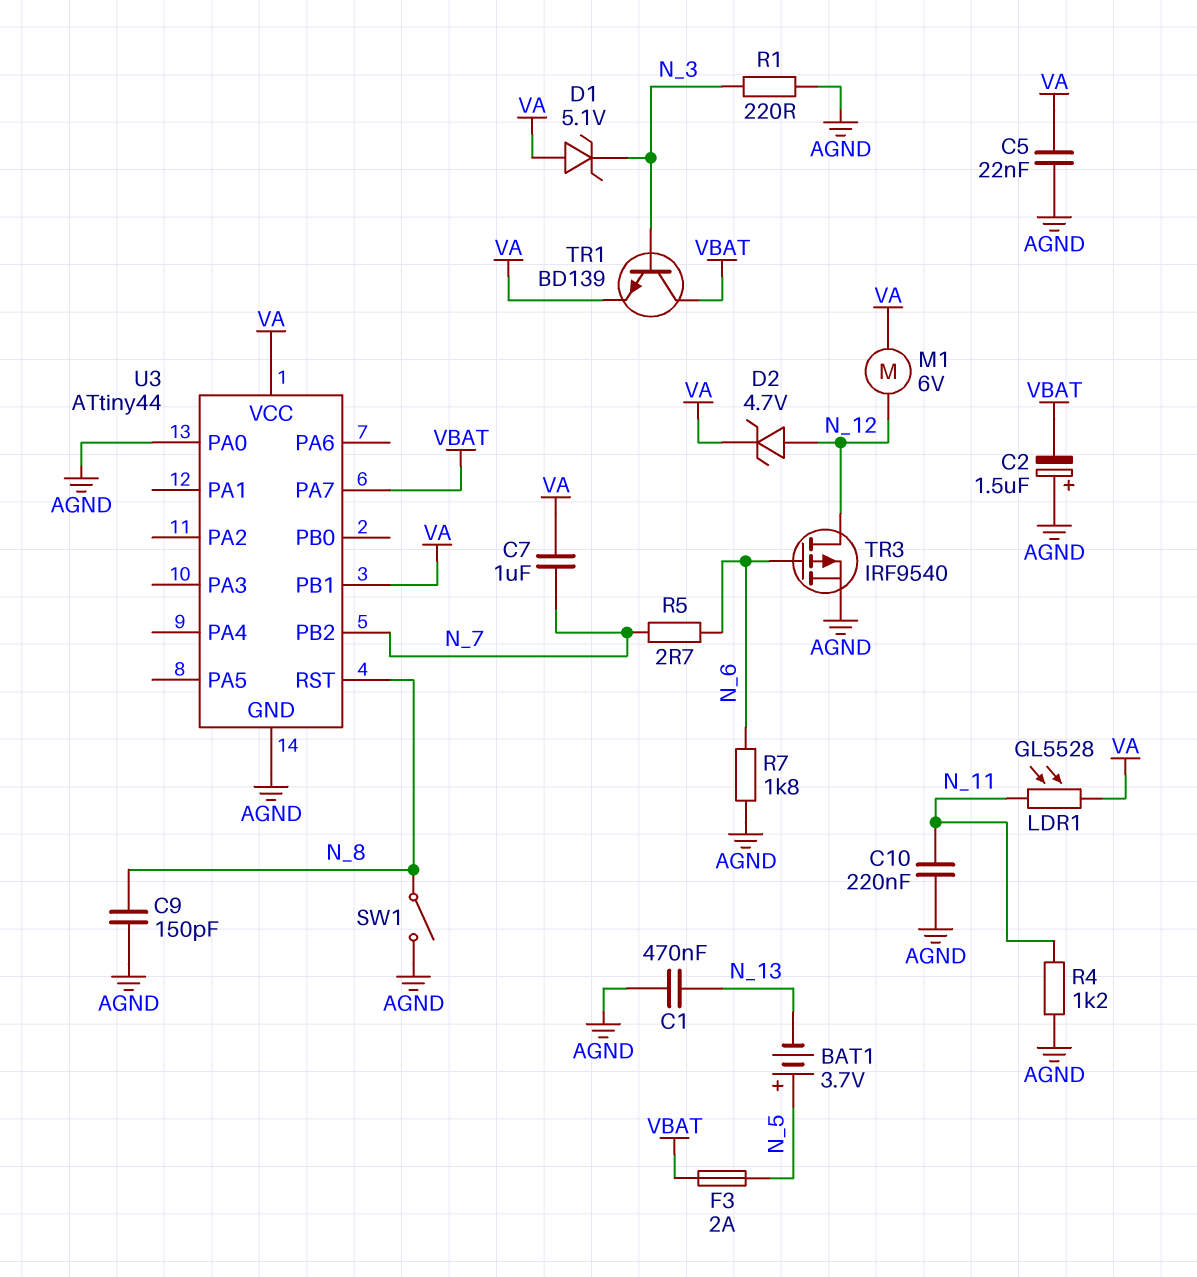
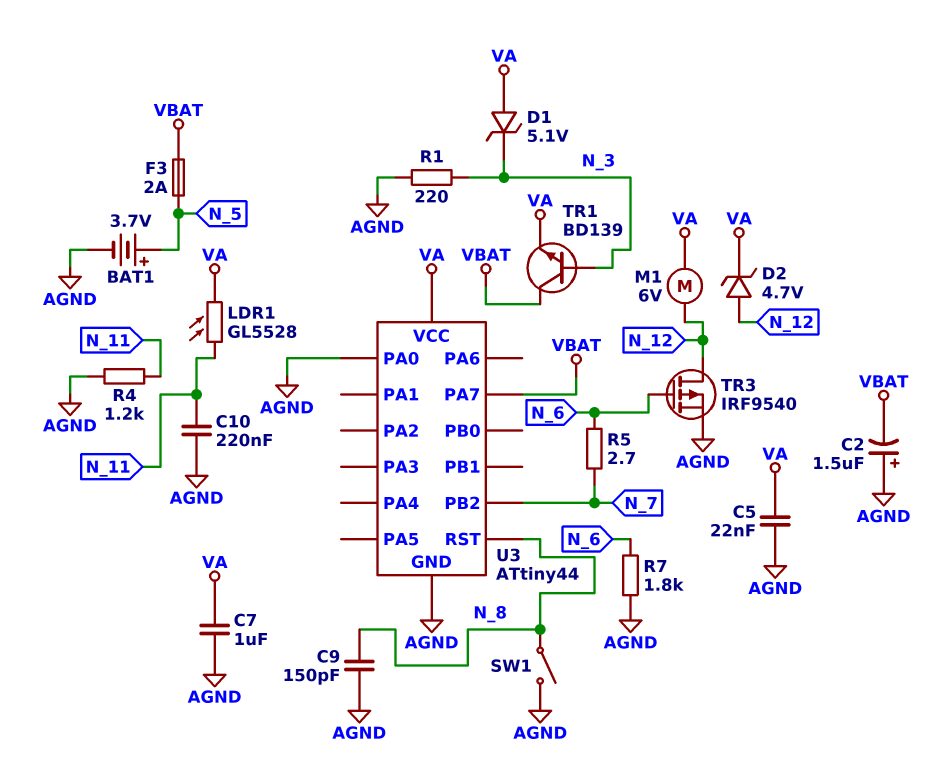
BAT1: 3.7V (plus N_5, minus N_13) -> 3.7V (plus N_5, minus AGND)
C1: 470nF (AGND, N_13) -> none
C7: 1uF (N_7, VA) -> 1uF (AGND, VA)
U3 pin PB1: VA -> none

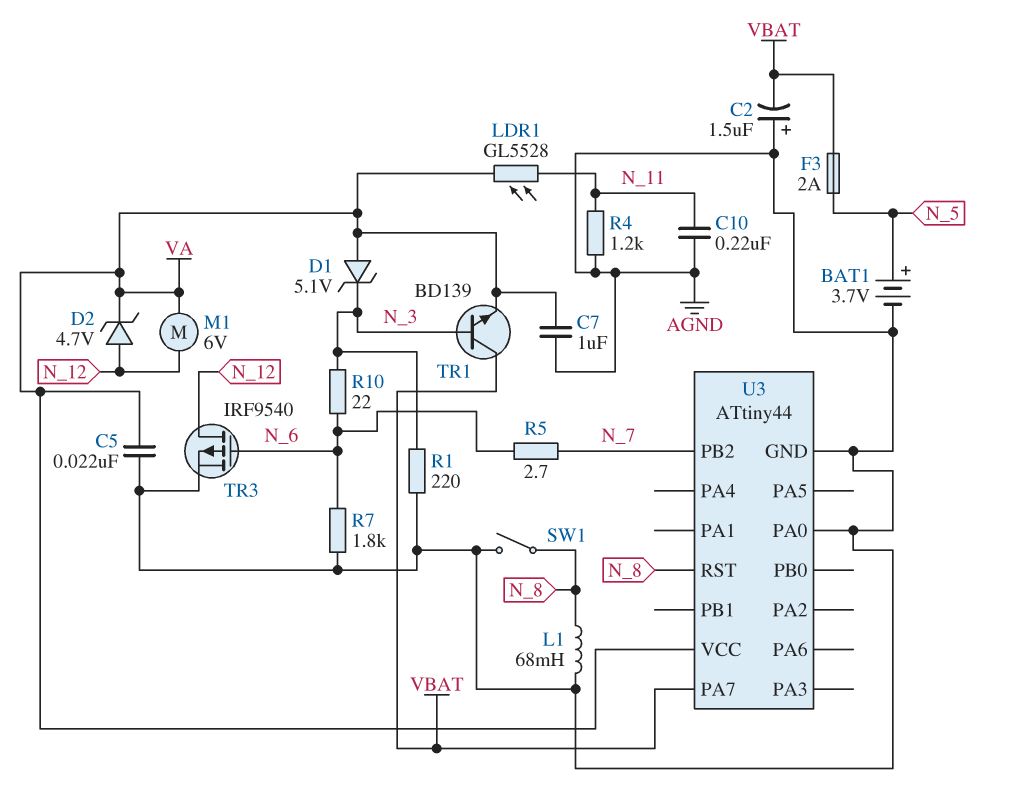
C9: 150pF (AGND, N_8) -> none
L1: none -> 68mH (AGND, N_8)
R10: none -> 22 (N_3, N_6)

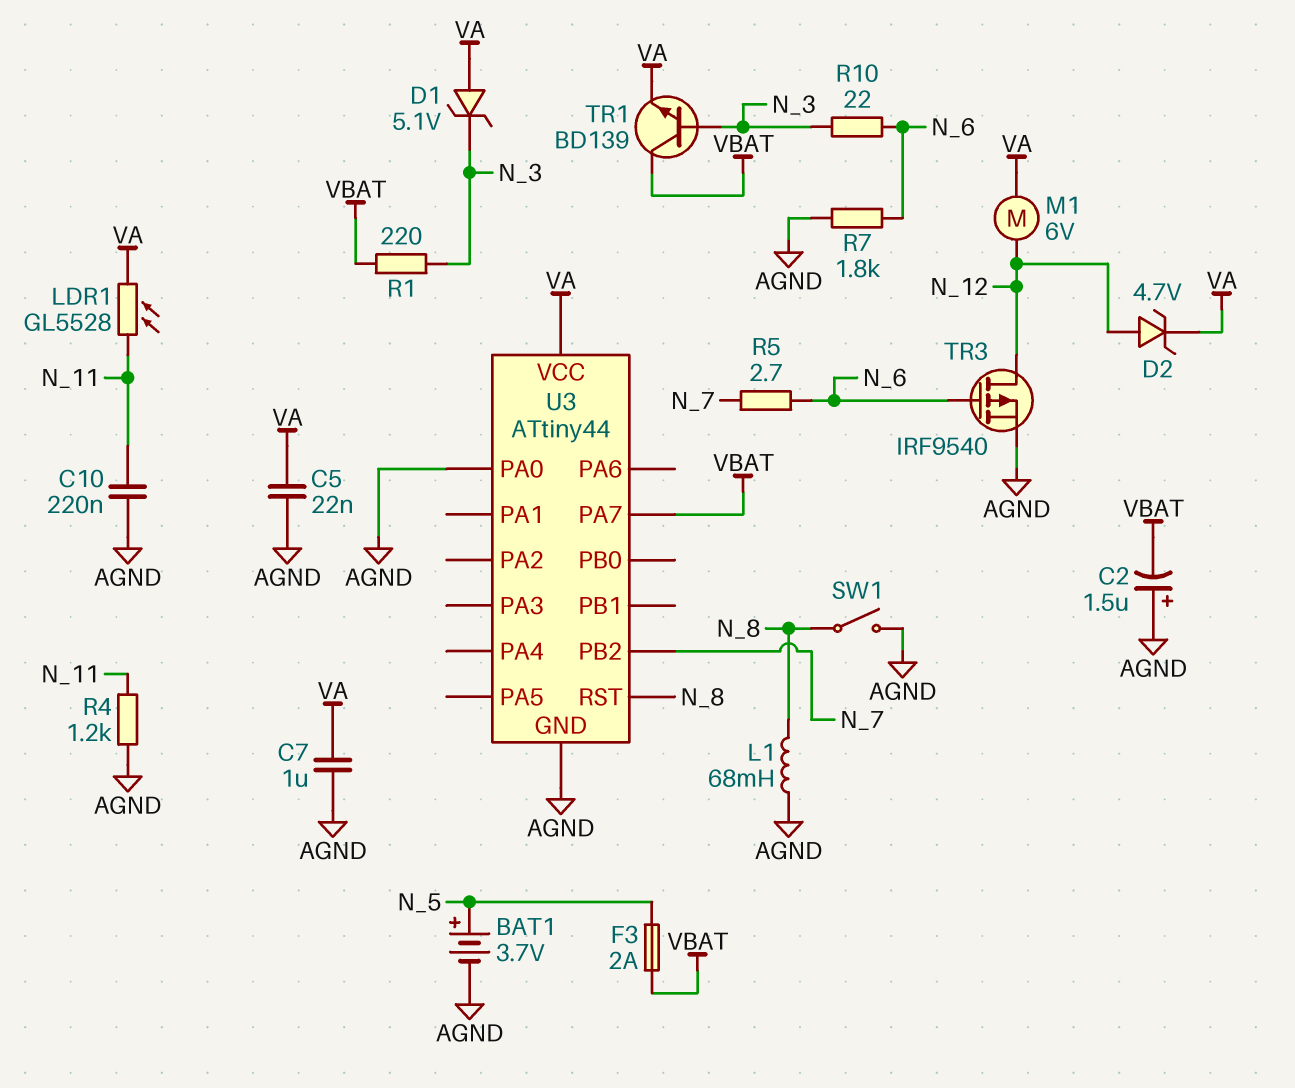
R1: 220 (AGND, N_3) -> 220 (N_3, VBAT)

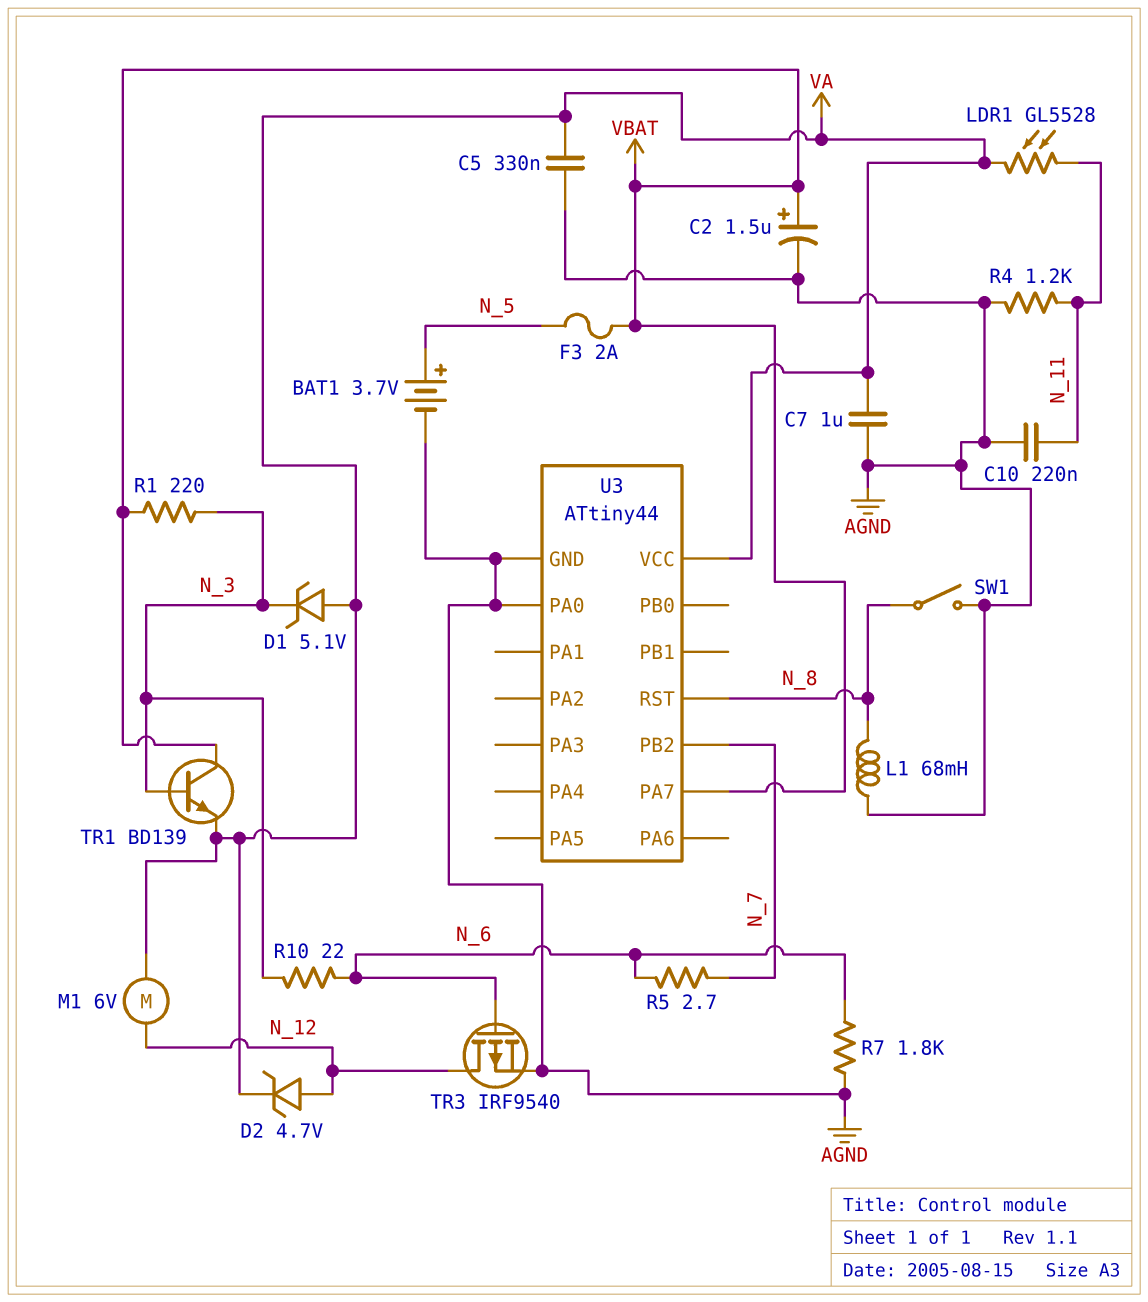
C2: 1.5uF (plus AGND, minus VBAT) -> 1.5uF (plus VBAT, minus AGND)
C5: 22nF (AGND, VA) -> 330nF (AGND, VA)

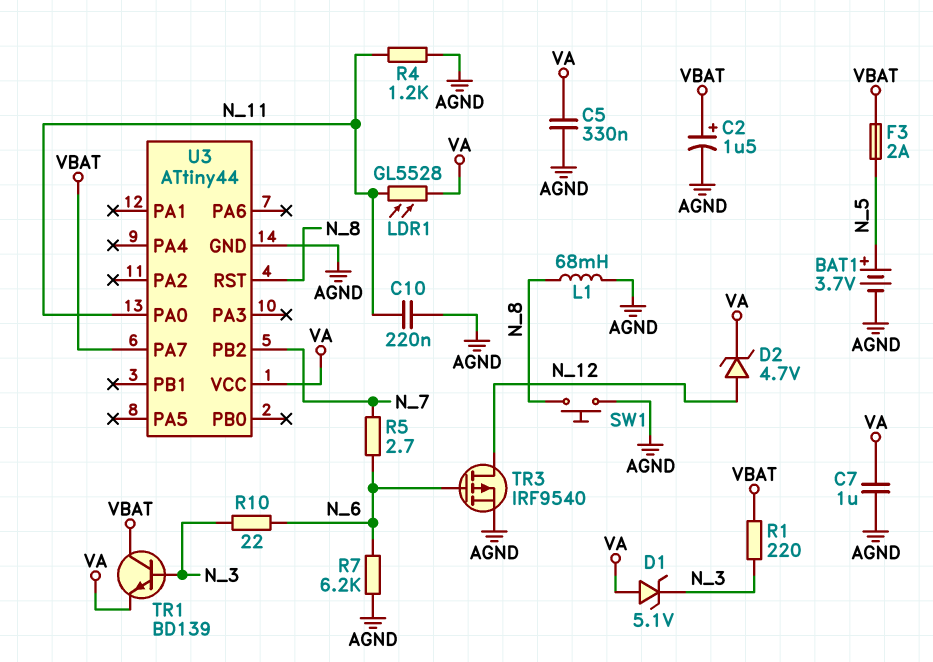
M1: motor 6V (N_12, VA) -> none
R7: 1.8k (AGND, N_6) -> 6.2k (AGND, N_6)
SW1: switch (AGND, N_8) -> button (AGND, N_8)
U3 pin PA0: AGND -> N_11

